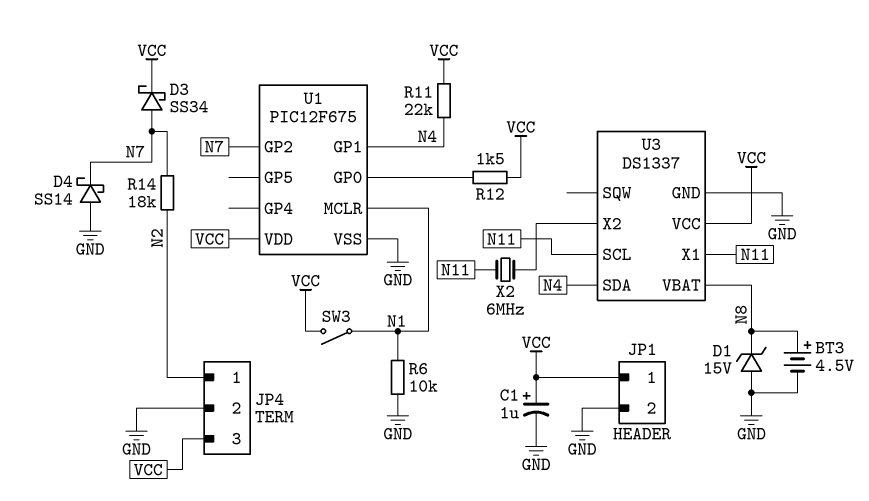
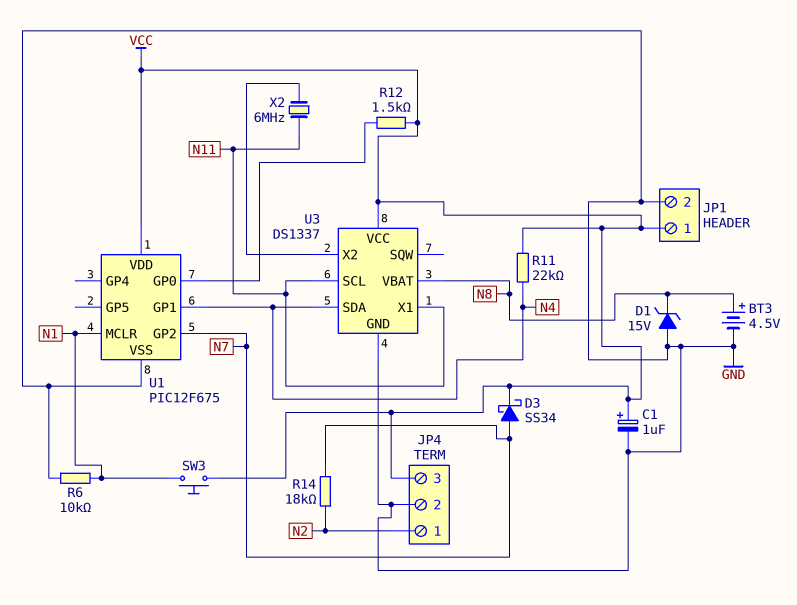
D4: schottky SS14 (A GND, K N7) -> none
SW3: switch (N1, VCC) -> button (N1, VCC)

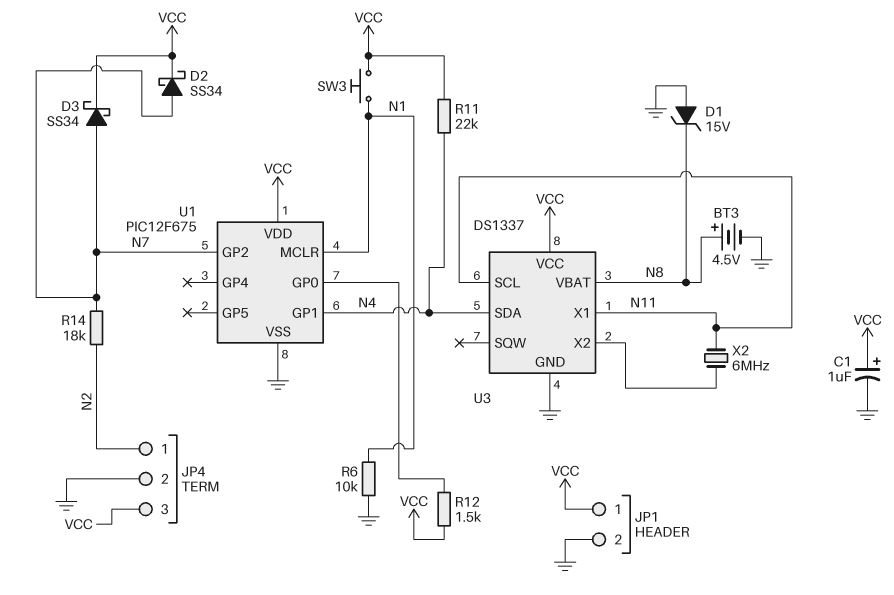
D2: none -> schottky SS34 (A N7, K VCC)

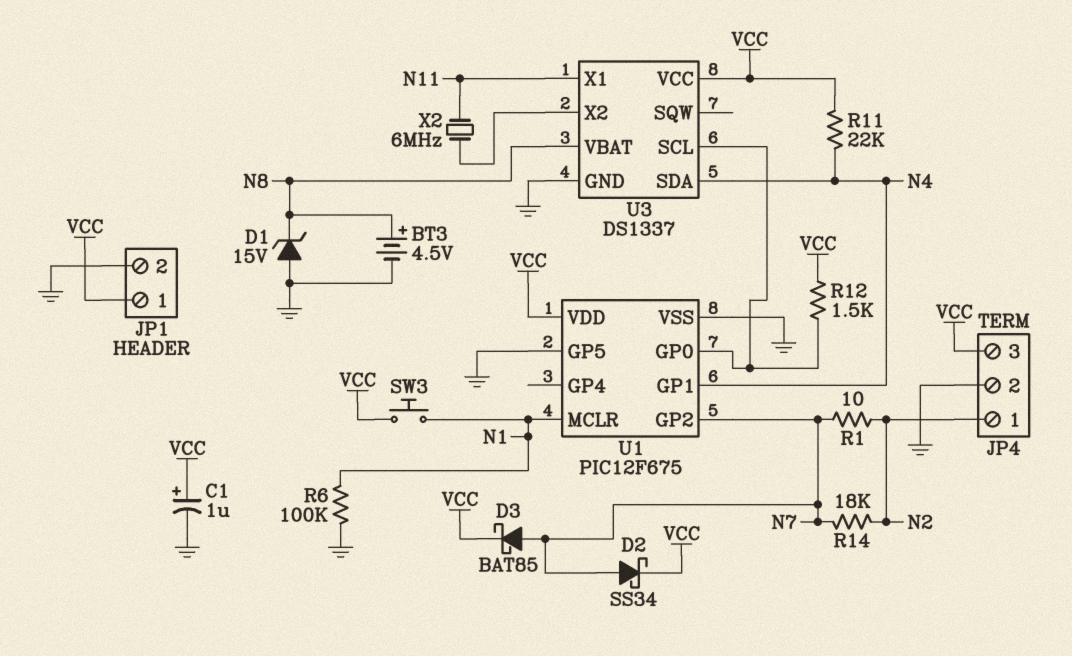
D3: schottky SS34 (A N7, K VCC) -> schottky BAT85 (A N7, K VCC)
R1: none -> 10 (N2, N7)
R6: 10k (GND, N1) -> 100k (GND, N1)
U1 pin GP5: none -> GND
U3 pin SCL: N11 -> U1/GP0

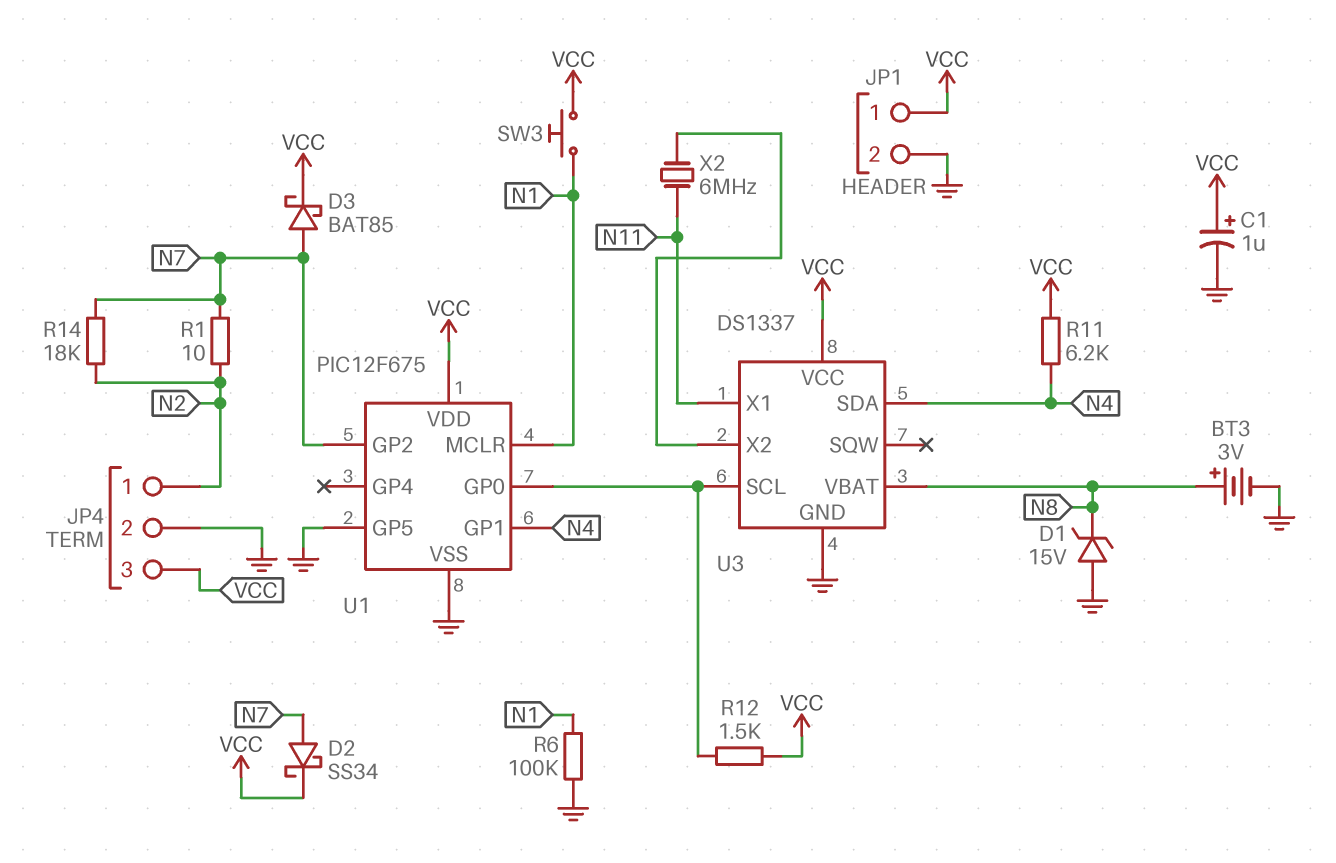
BT3: 4.5V (plus N8, minus GND) -> 3V (plus N8, minus GND)
R11: 22k (N4, VCC) -> 6.2k (N4, VCC)

